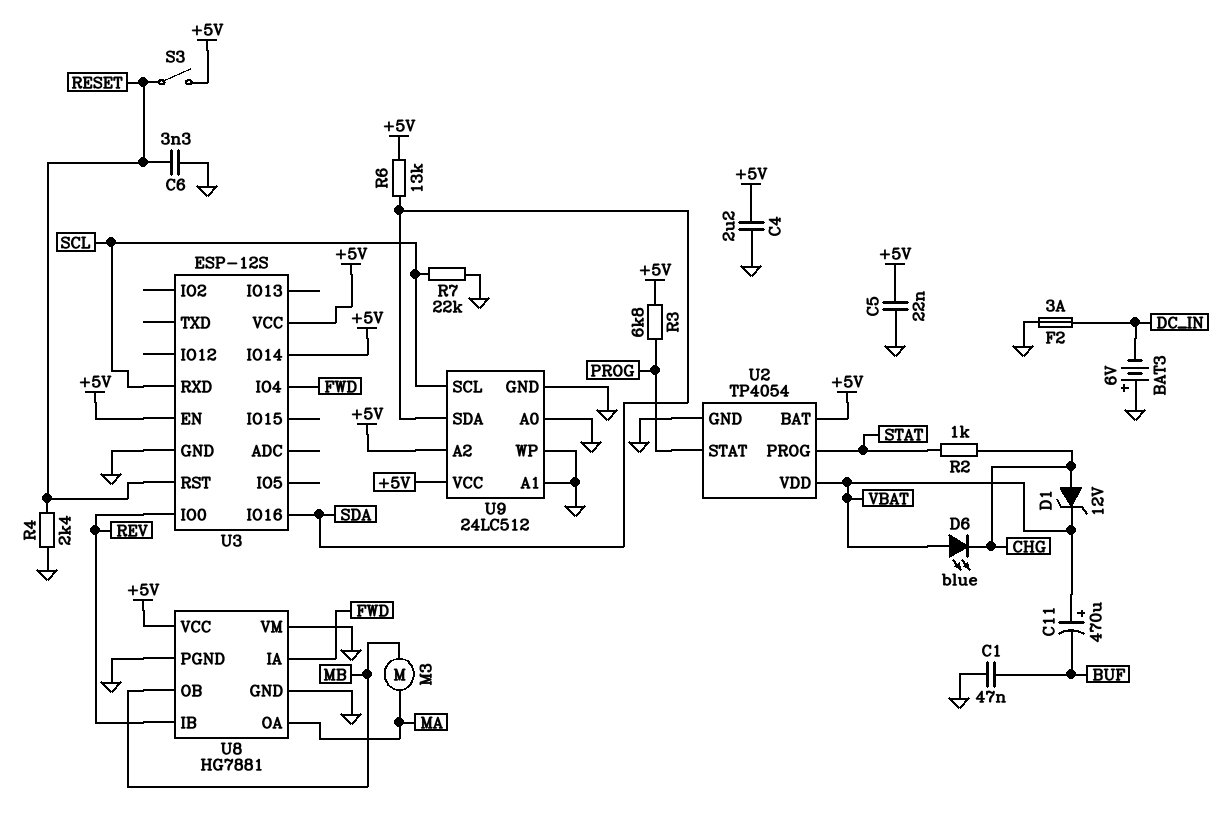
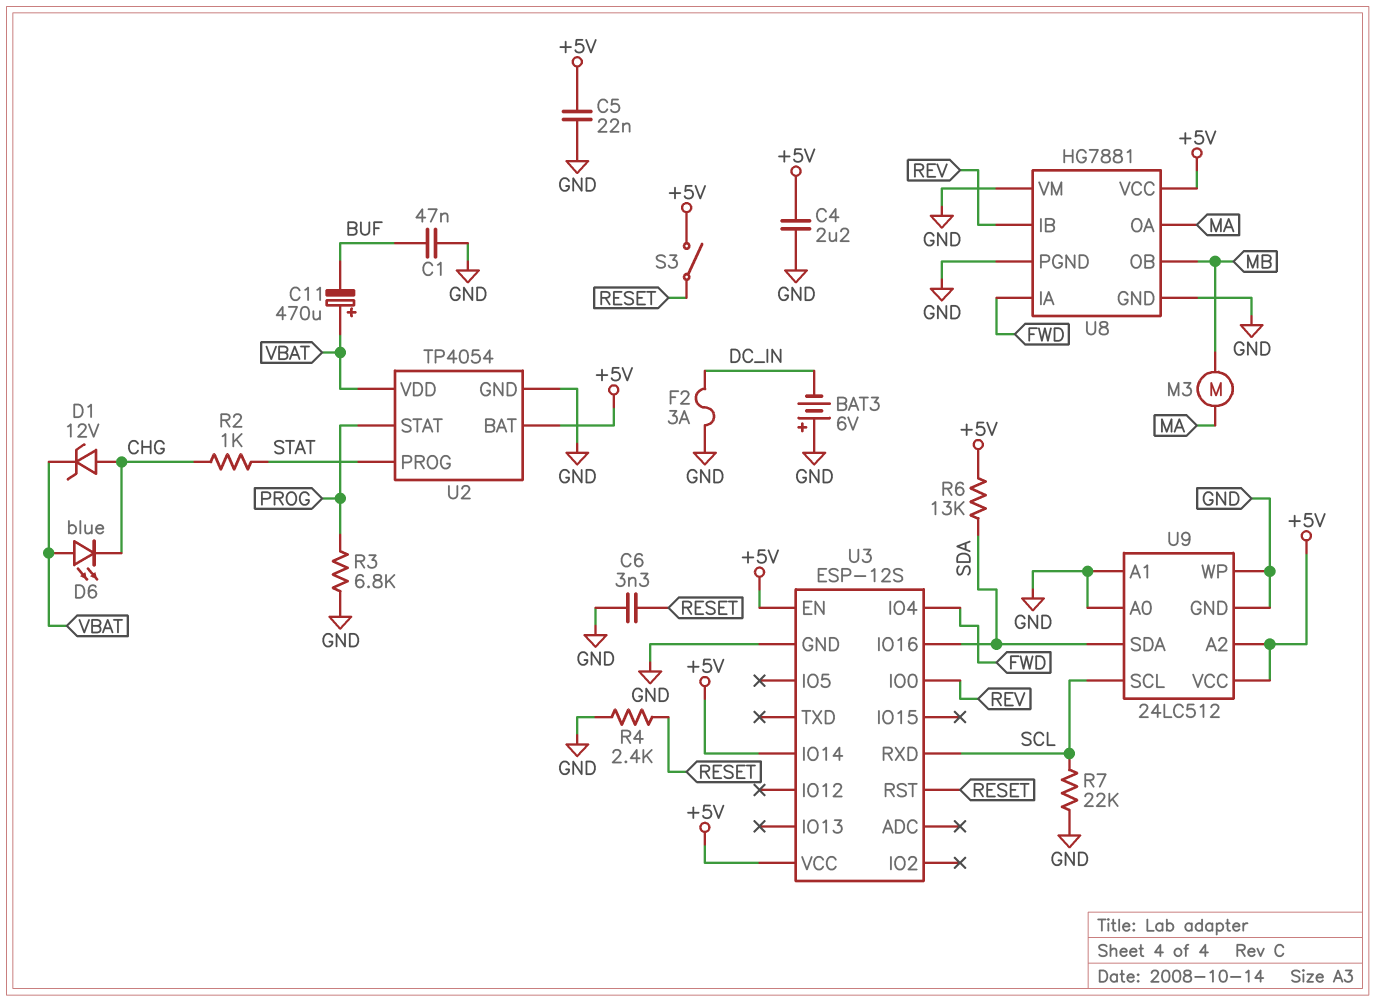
R3: 6.8k (+5V, PROG) -> 6.8k (GND, PROG)

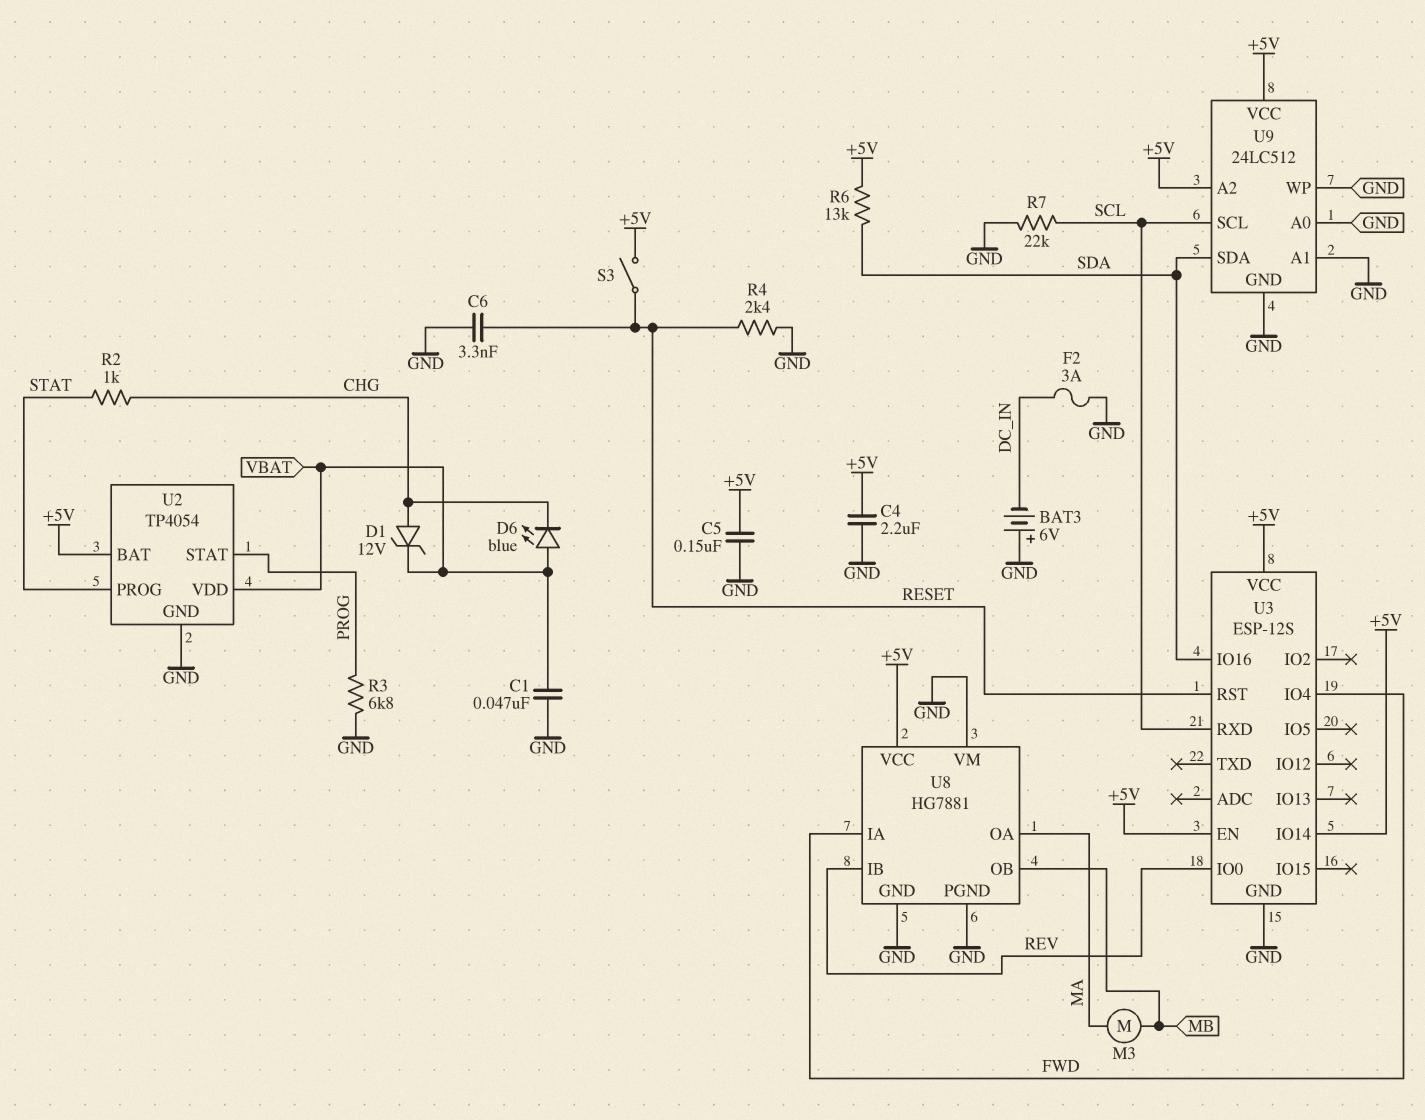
C1: 47nF (BUF, GND) -> 47nF (GND, VBAT)
C5: 22nF (+5V, GND) -> 150nF (+5V, GND)
C11: 470uF (plus VBAT, minus BUF) -> none

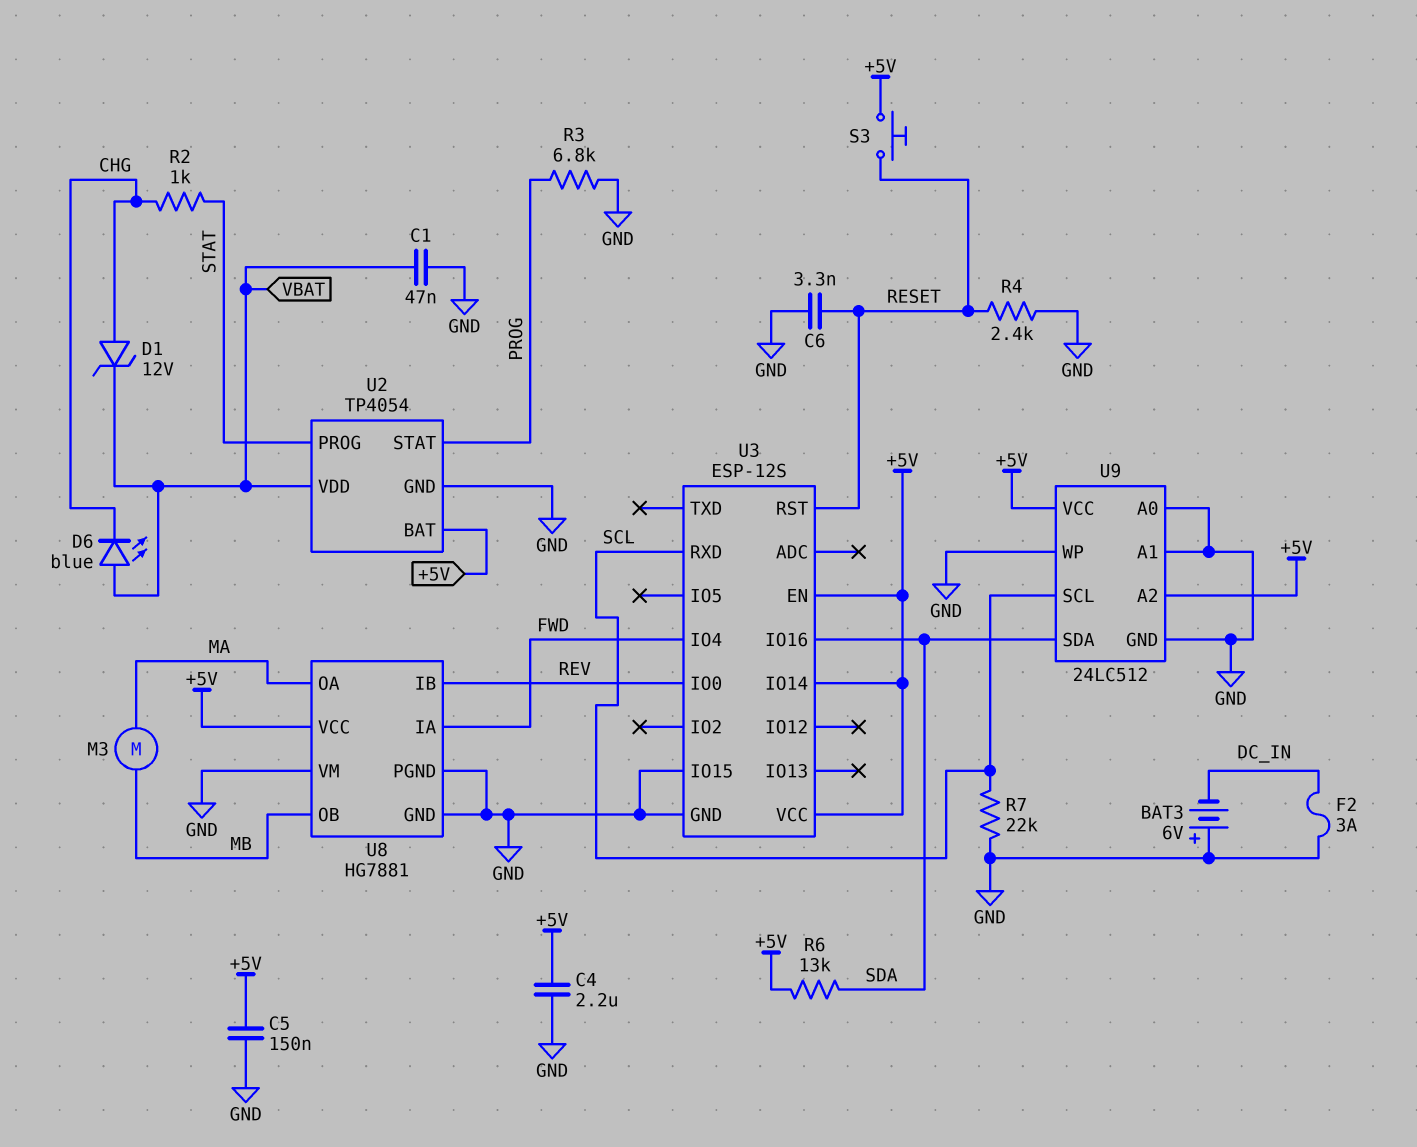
S3: switch (+5V, RESET) -> button (+5V, RESET)
U3 pin IO15: none -> GND

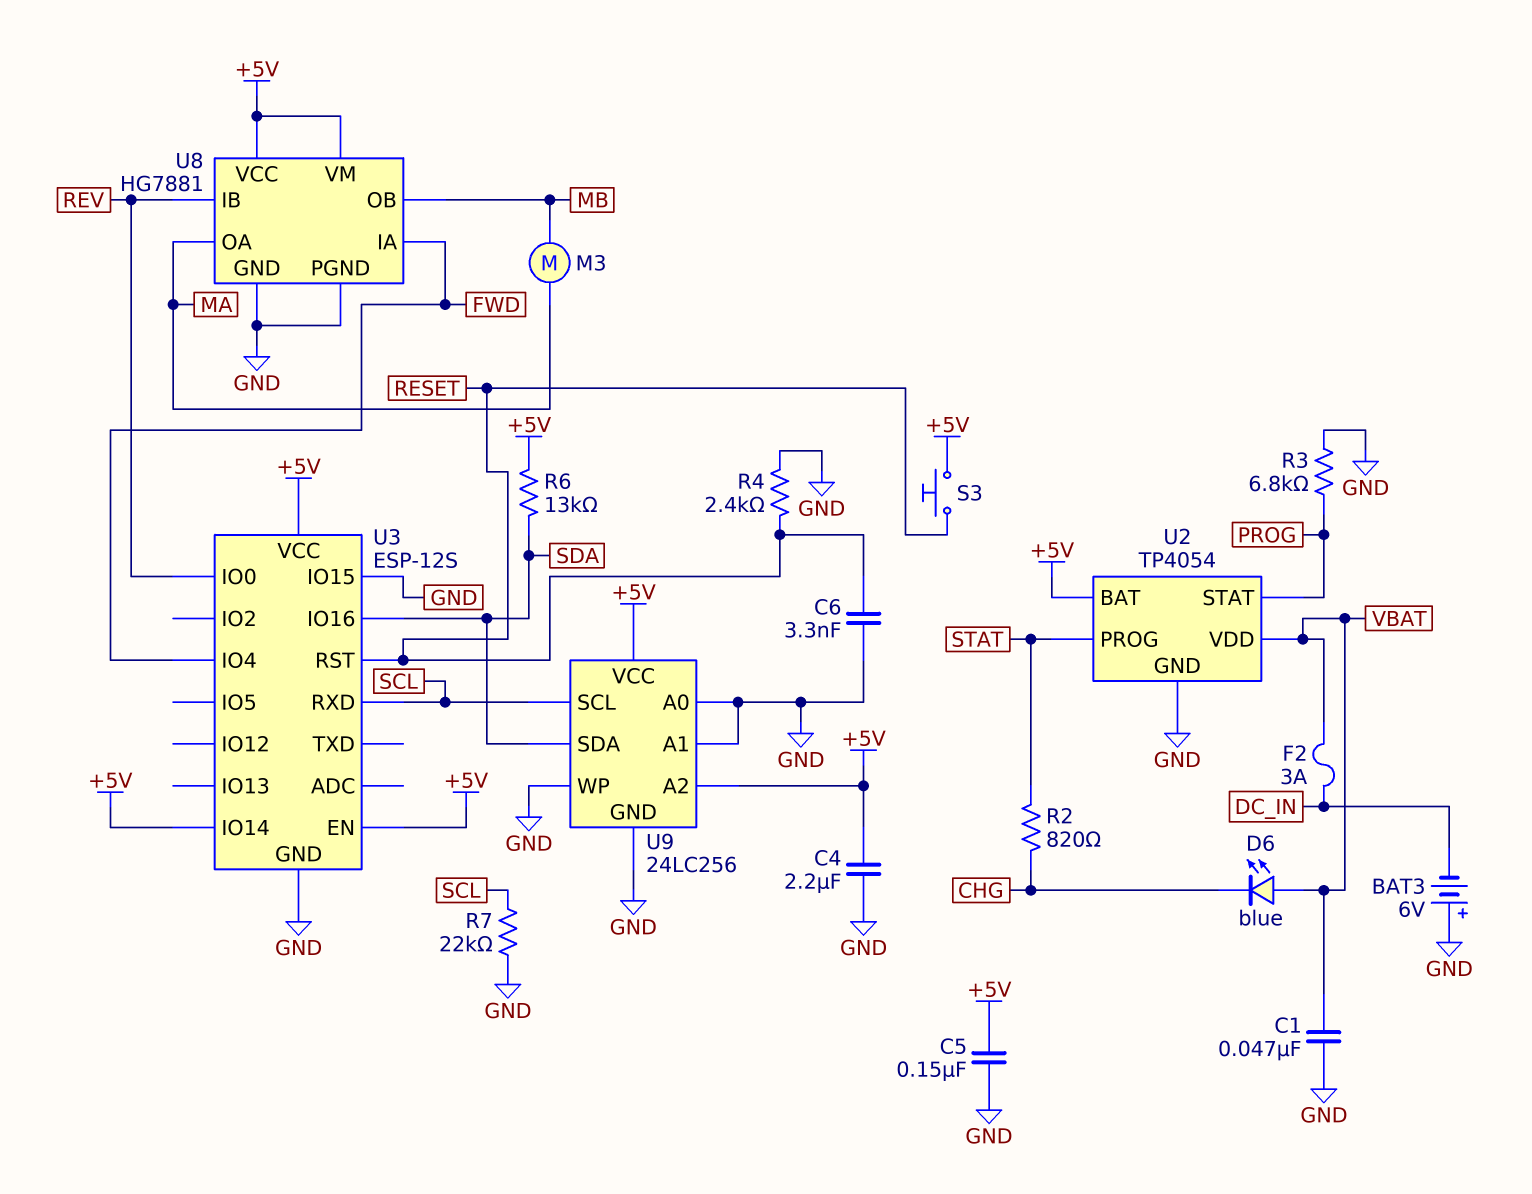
D1: zener 12V (A CHG, K VBAT) -> none
F2: 3A (DC_IN, GND) -> 3A (DC_IN, VBAT)
R2: 1k (CHG, STAT) -> 820 (CHG, STAT)
U8 pin VM: GND -> +5V
U9: 24LC512 -> 24LC256

